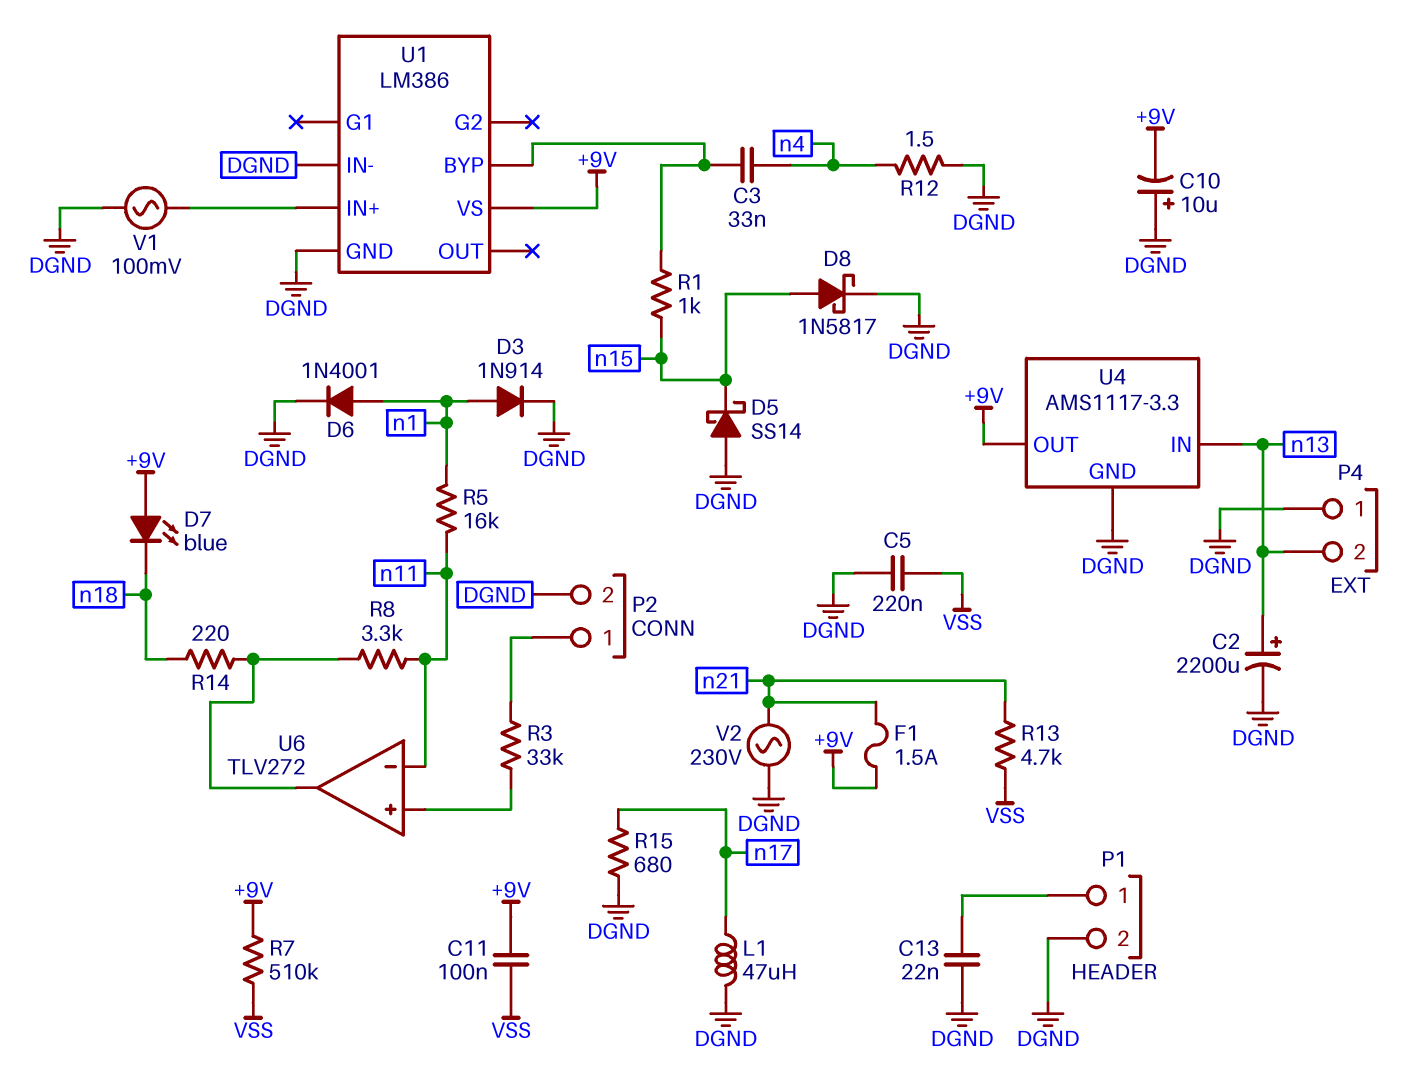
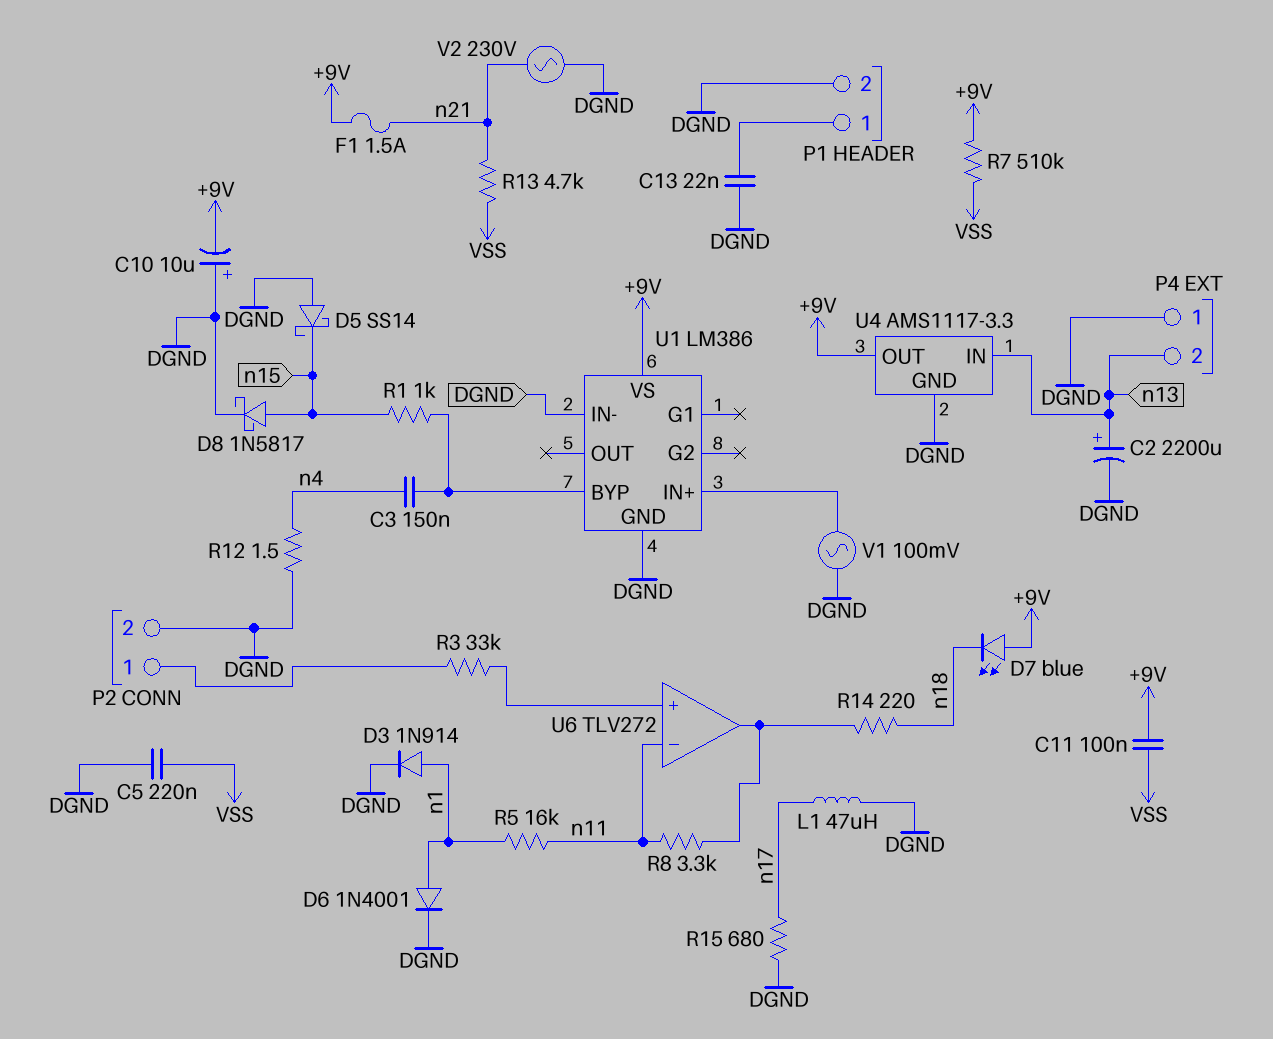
C3: 33nF (U1/BYP, n4) -> 150nF (U1/BYP, n4)

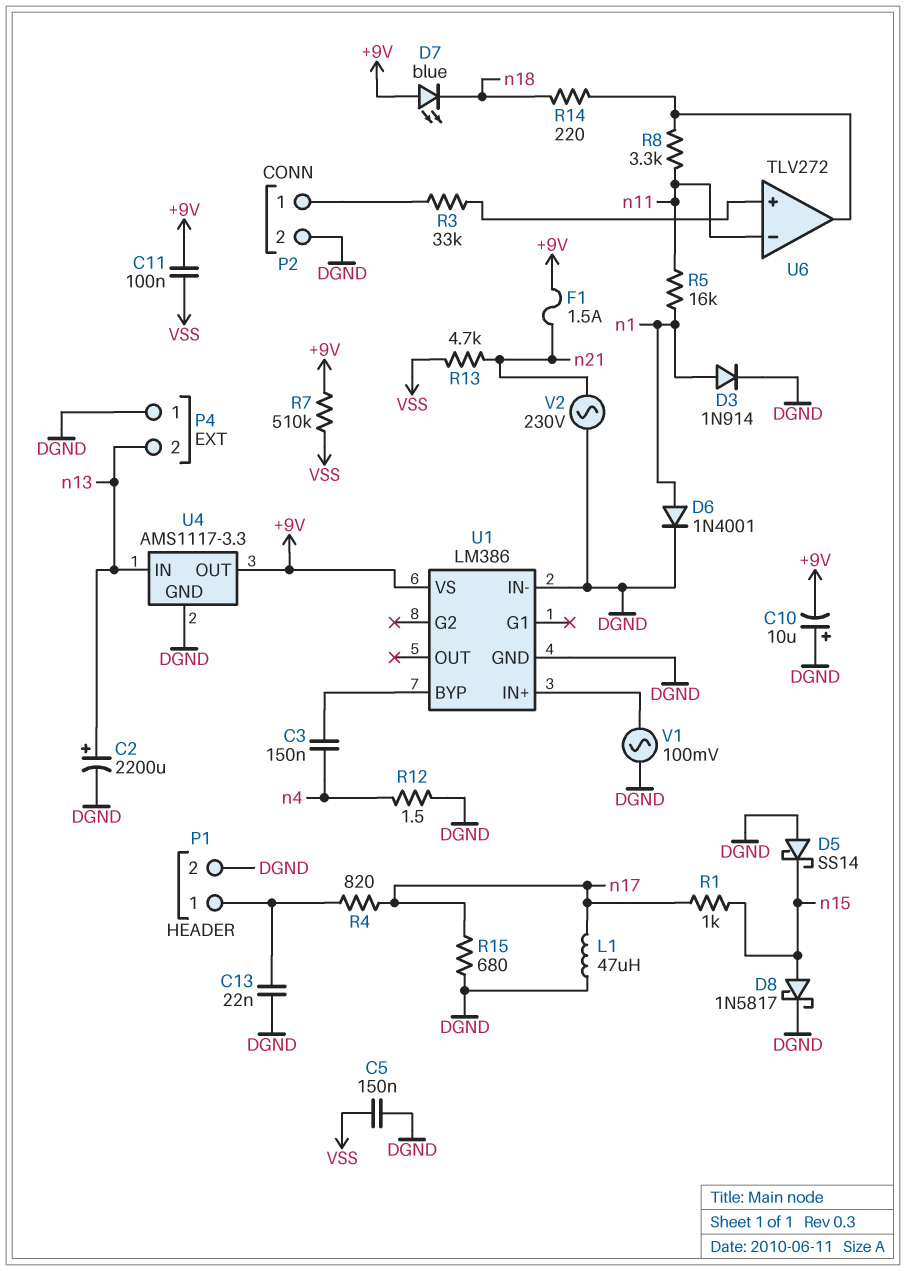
C5: 220nF (DGND, VSS) -> 150nF (DGND, VSS)
R1: 1k (U1/BYP, n15) -> 1k (n15, n17)
R4: none -> 820 (P1/1, n17)

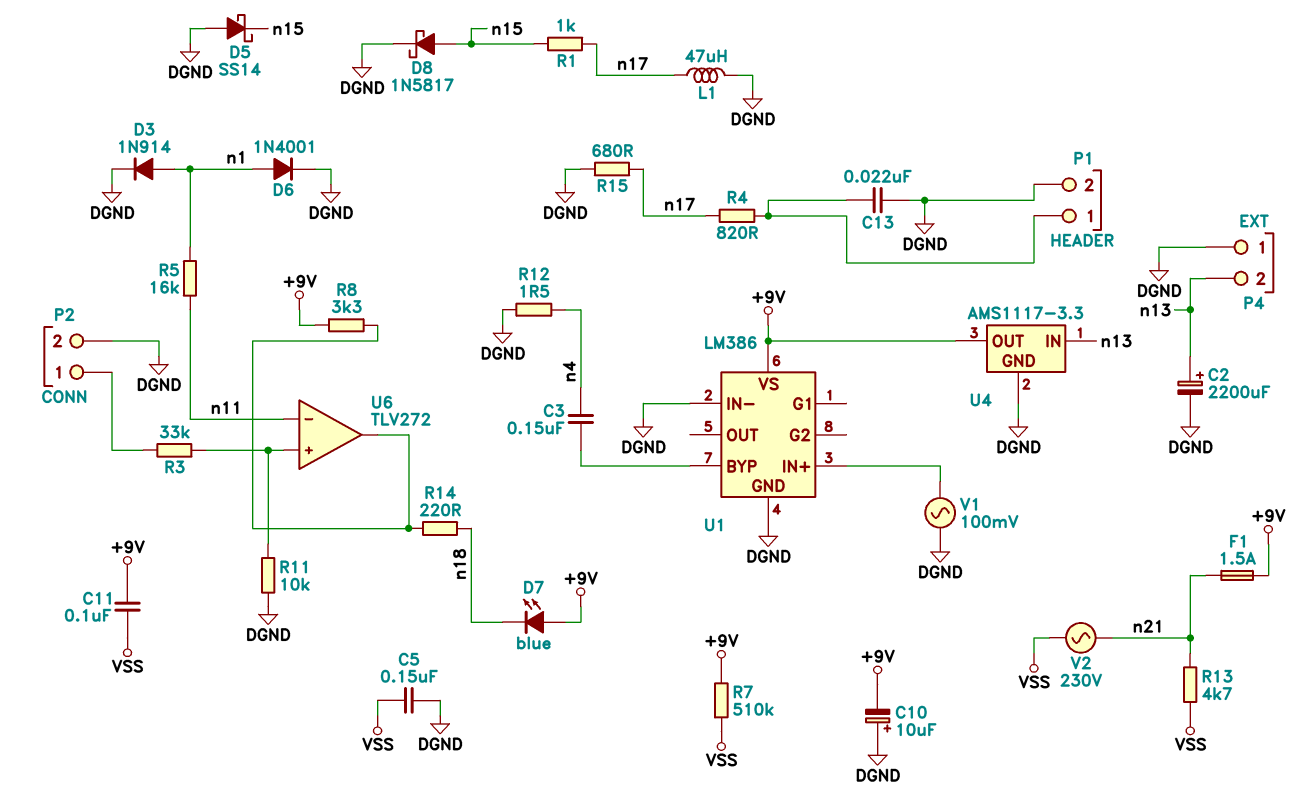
R8: 3.3k (U6/out, n11) -> 3.3k (+9V, U6/out)
R11: none -> 10k (DGND, U6/in+)
V2: AC 230V (DGND, n21) -> AC 230V (VSS, n21)

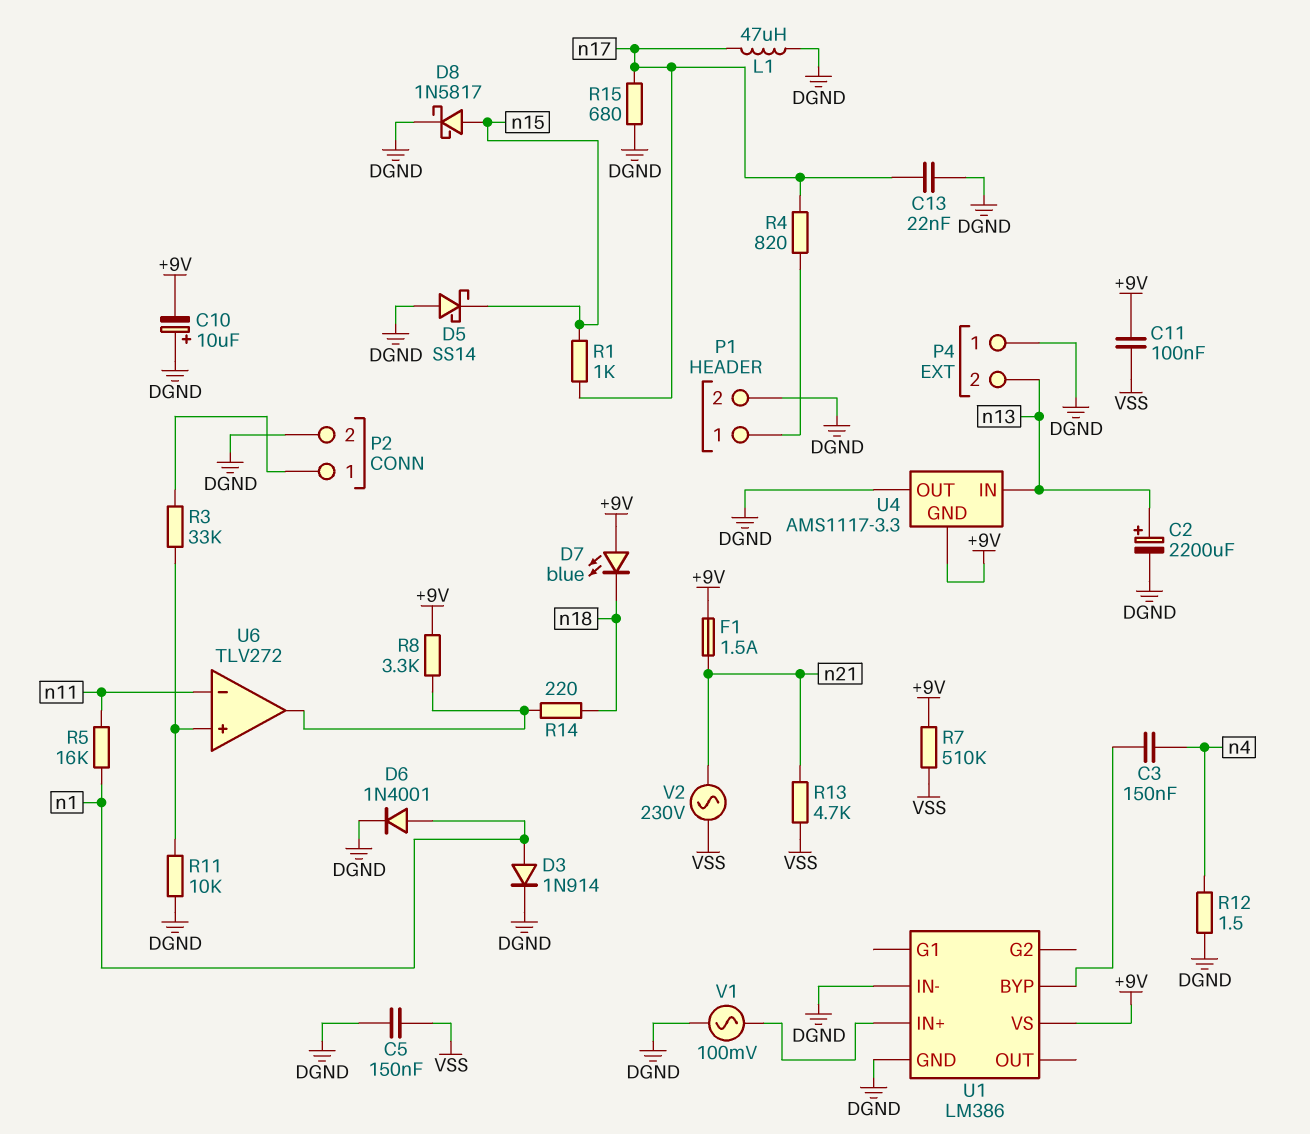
C13: 22nF (DGND, P1/1) -> 22nF (DGND, n17)
U4 pin GND: DGND -> +9V
U4 pin OUT: +9V -> DGND

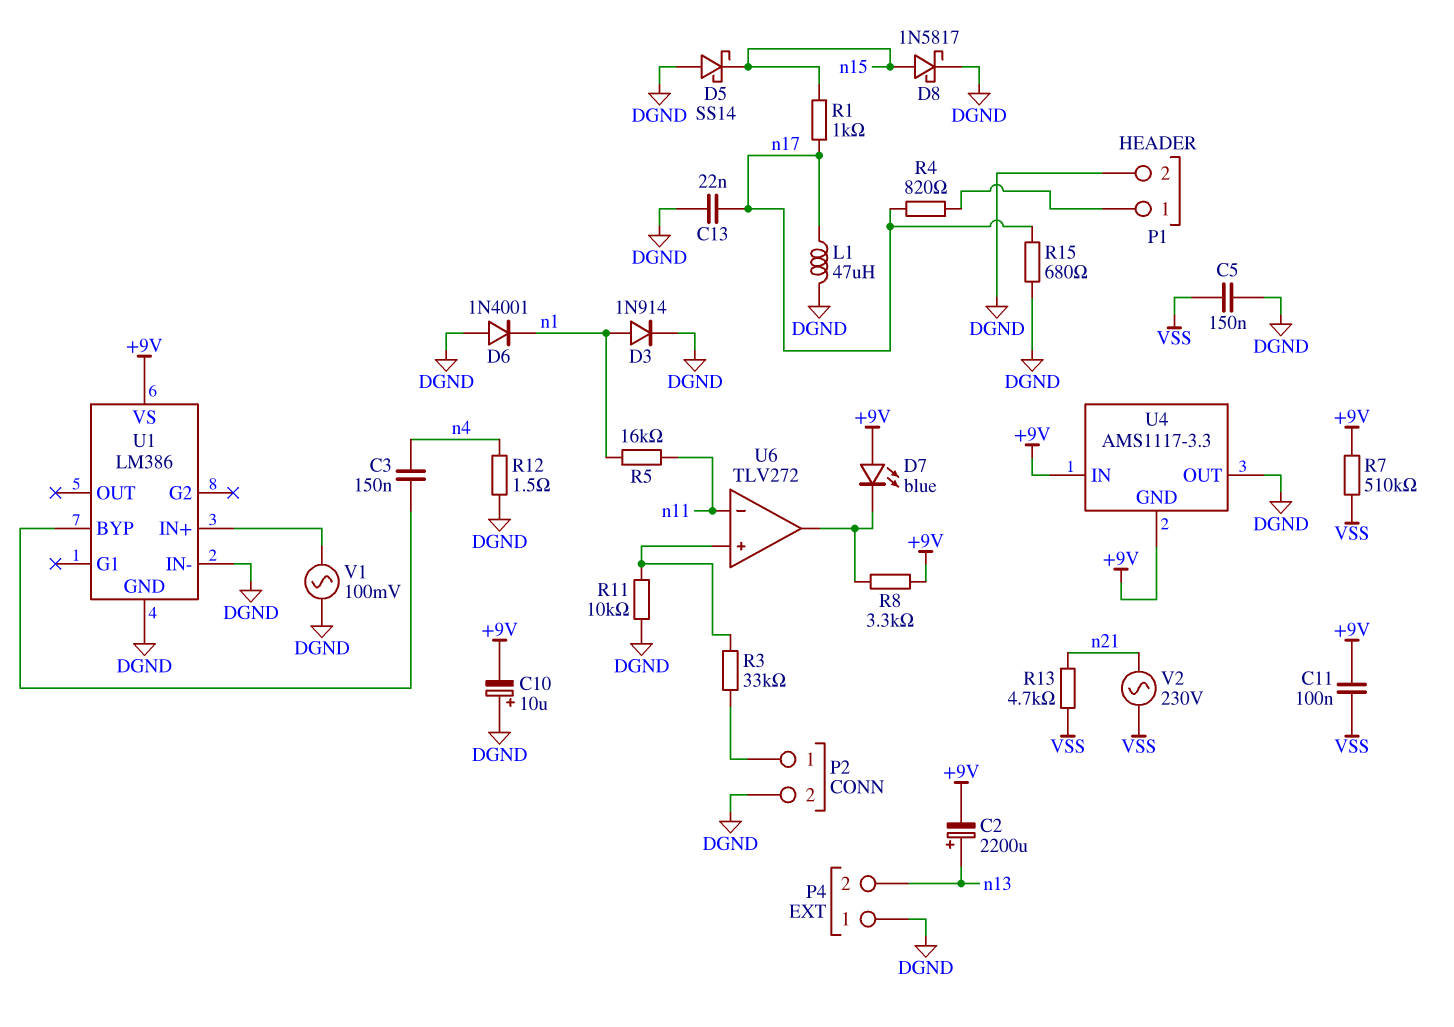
C2: 2200uF (plus n13, minus DGND) -> 2200uF (plus n13, minus +9V)
D6: diode 1N4001 (A n1, K DGND) -> diode 1N4001 (A DGND, K n1)
D7: LED blue (A +9V, K n18) -> LED blue (A +9V, K U6/out)
F1: 1.5A (+9V, n21) -> none
R14: 220 (U6/out, n18) -> none
U4 pin IN: n13 -> +9V

